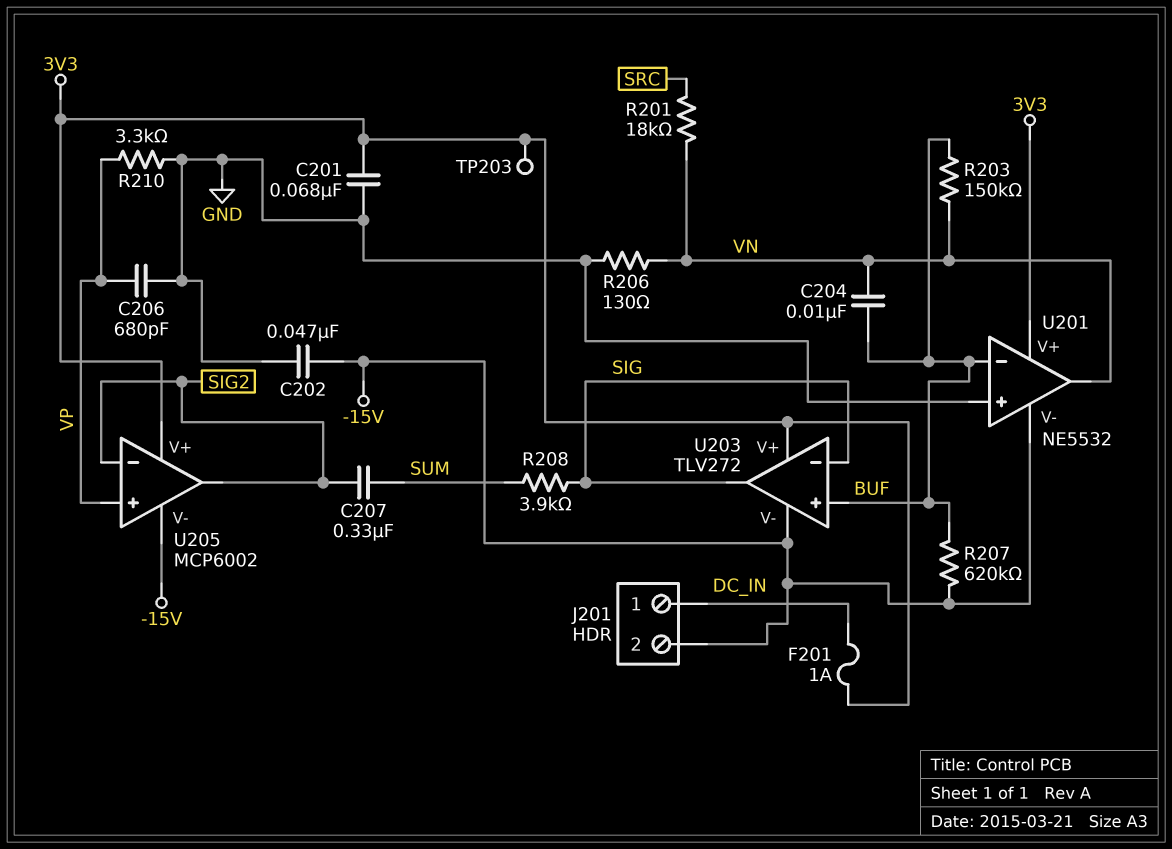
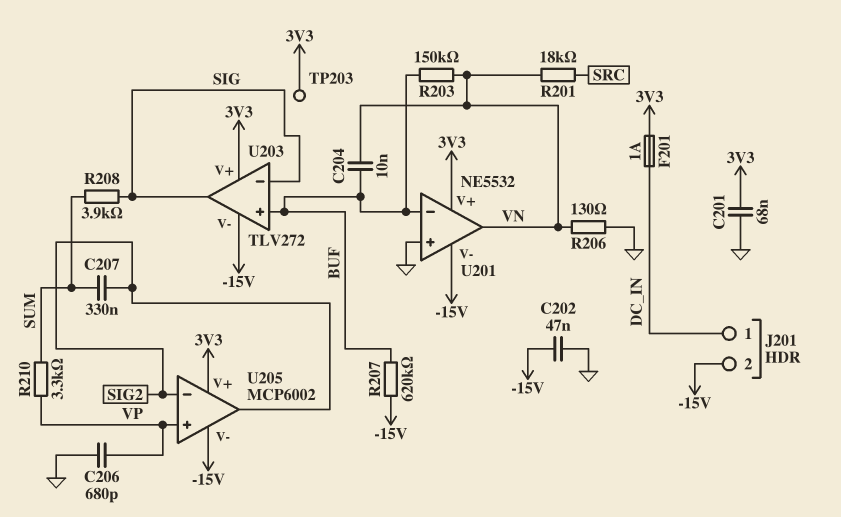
R210: 3.3k (GND, VP) -> 3.3k (SUM, VP)

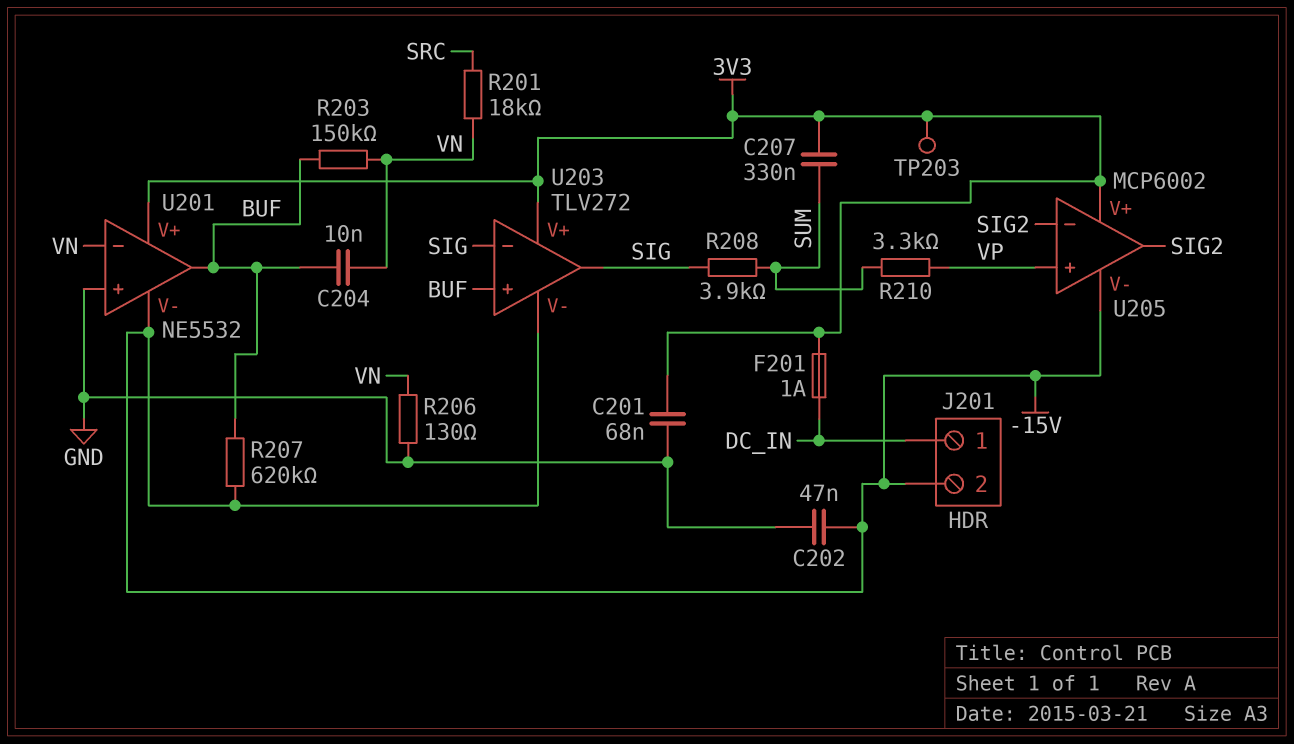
C206: 680pF (GND, VP) -> none
C207: 330nF (SIG2, SUM) -> 330nF (3V3, SUM)
U201 pin in-: BUF -> VN
U201 pin out: VN -> BUF

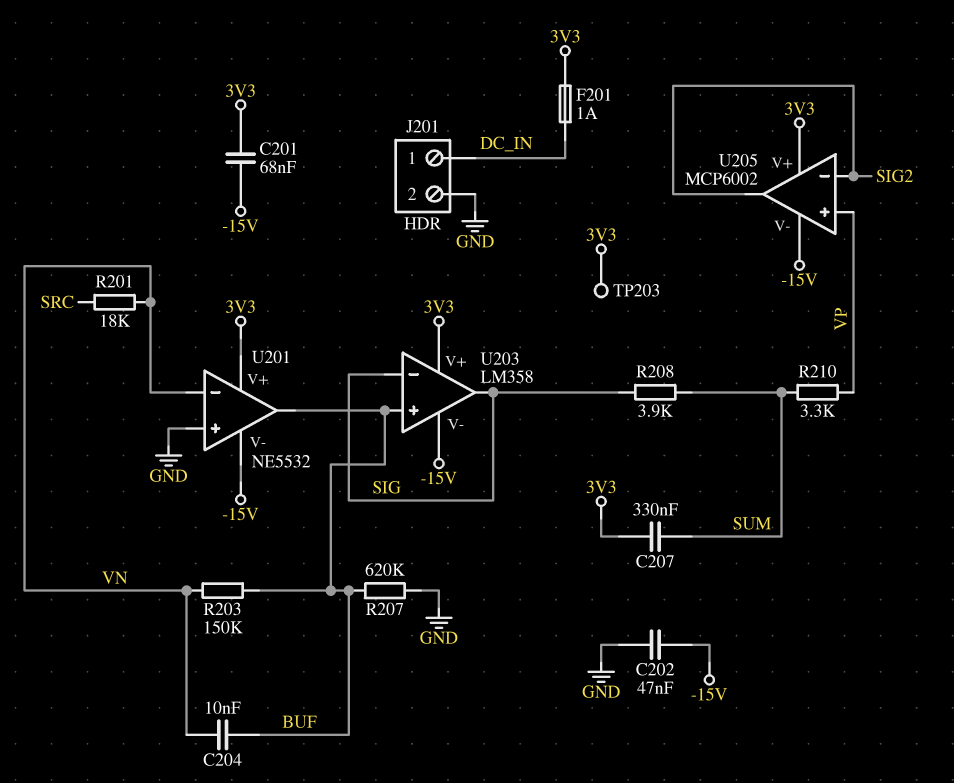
C201: 68nF (3V3, GND) -> 68nF (-15V, 3V3)
J201 pin 2: -15V -> GND
R206: 130 (GND, VN) -> none
R207: 620k (-15V, BUF) -> 620k (BUF, GND)
U203: TLV272 -> LM358

